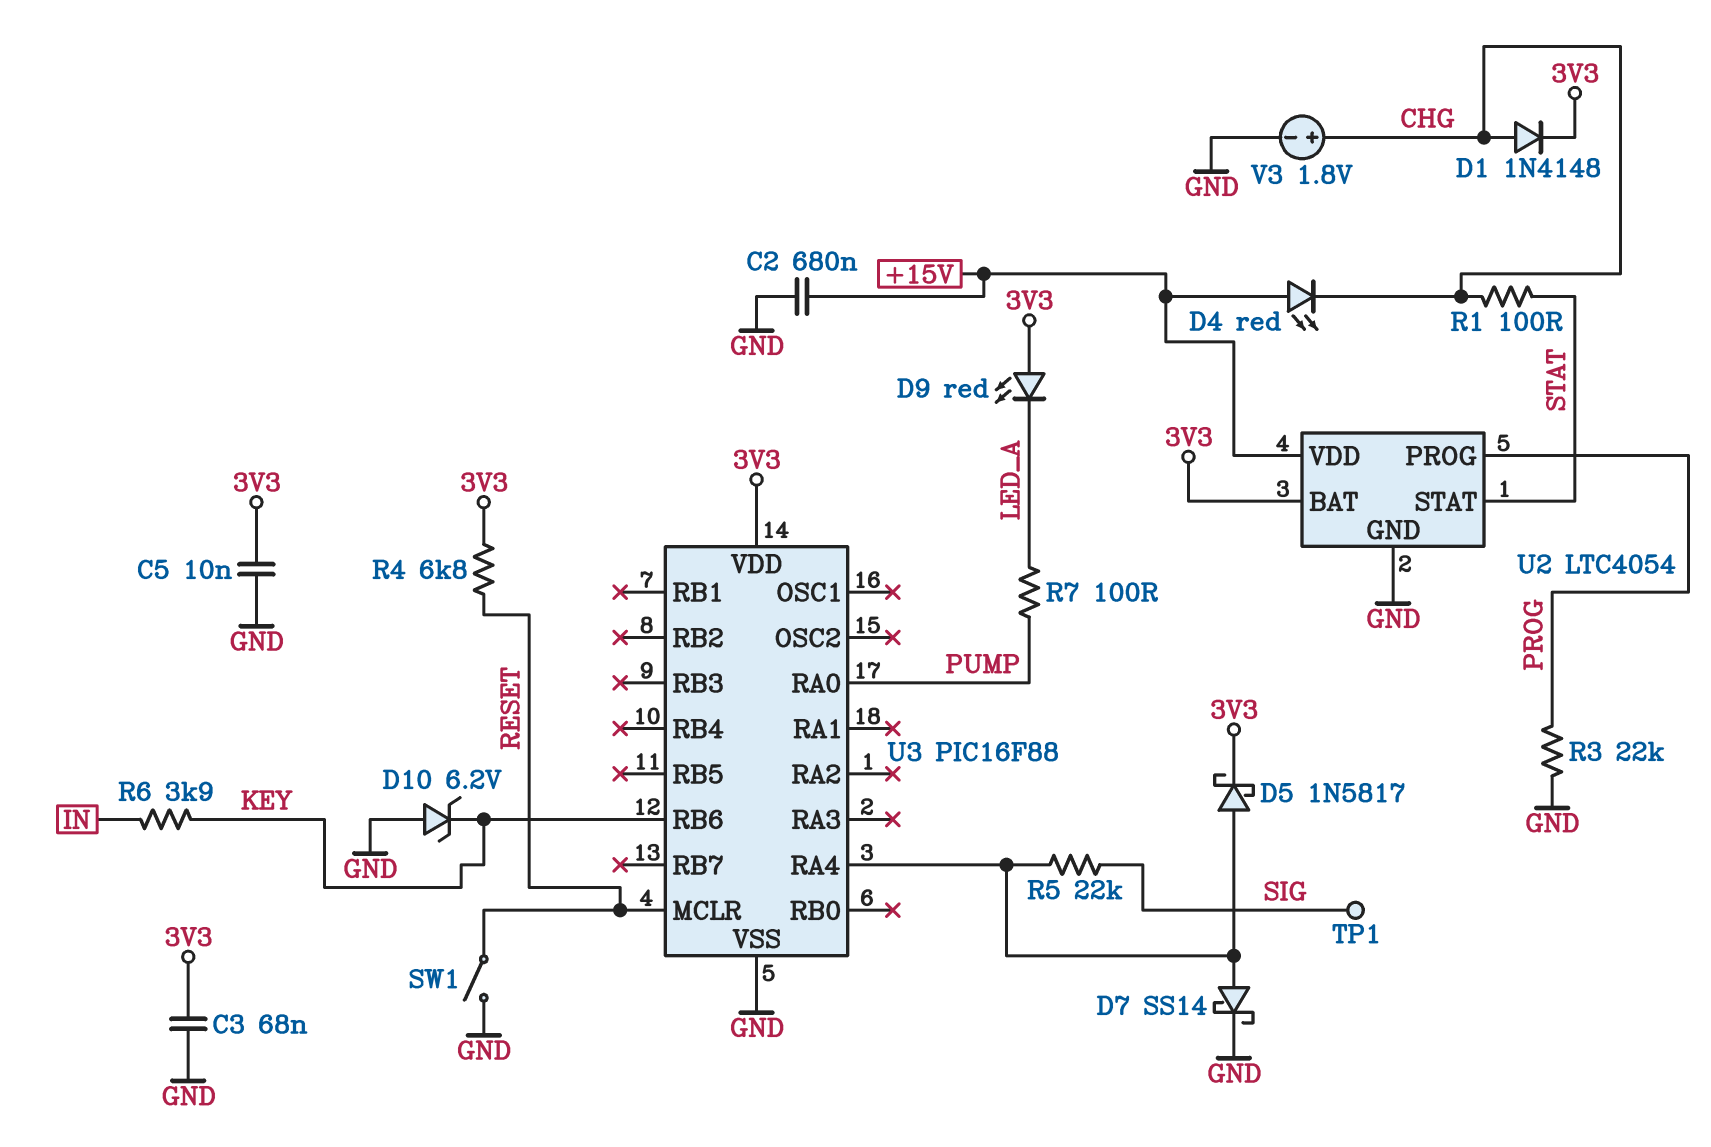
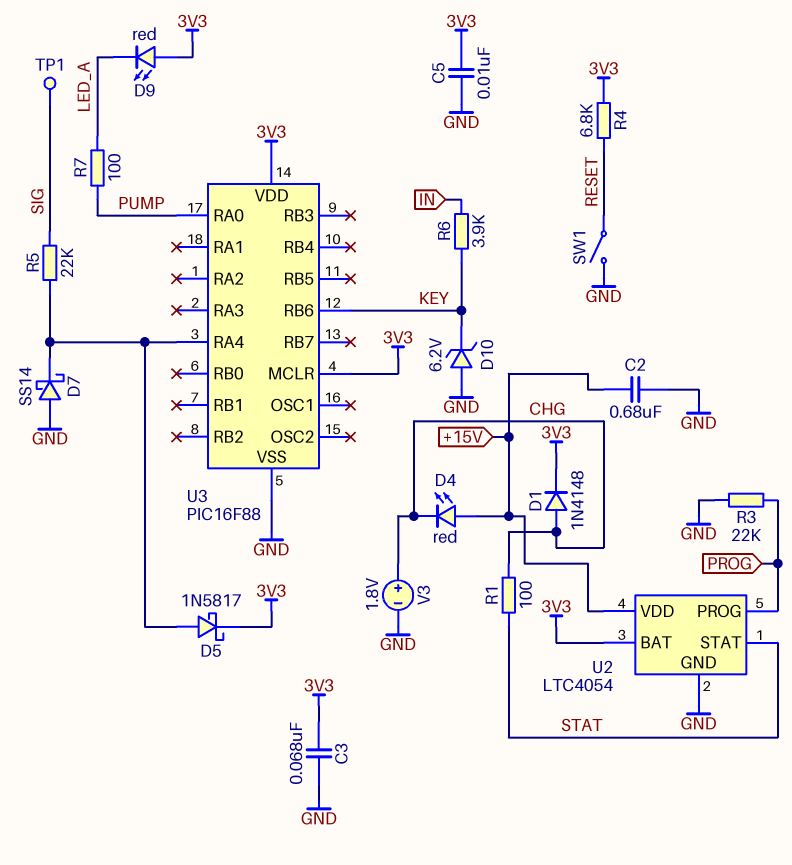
D7: schottky SS14 (A U3/RA4, K GND) -> schottky SS14 (A GND, K U3/RA4)
U3 pin MCLR: RESET -> 3V3

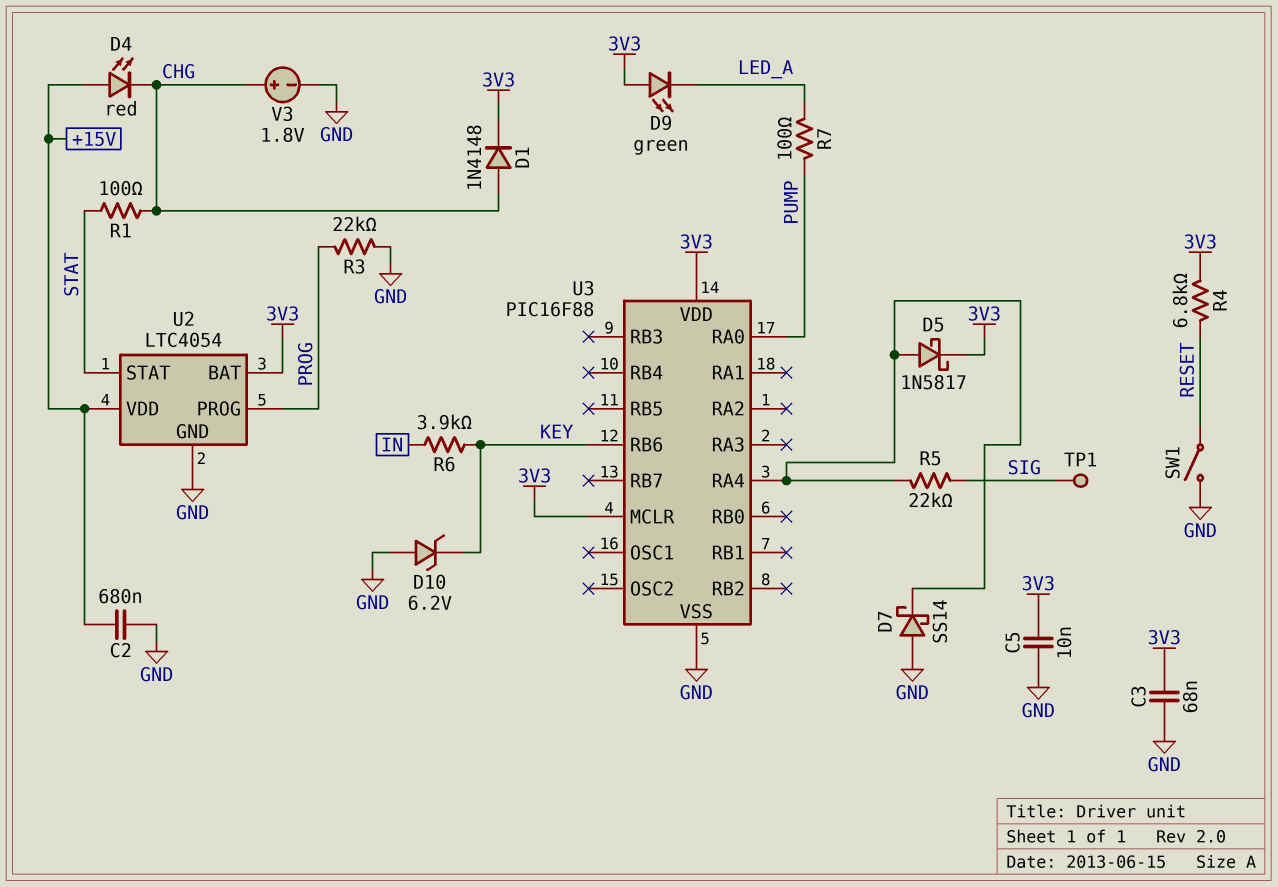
D9: LED red (A 3V3, K LED_A) -> LED green (A 3V3, K LED_A)

